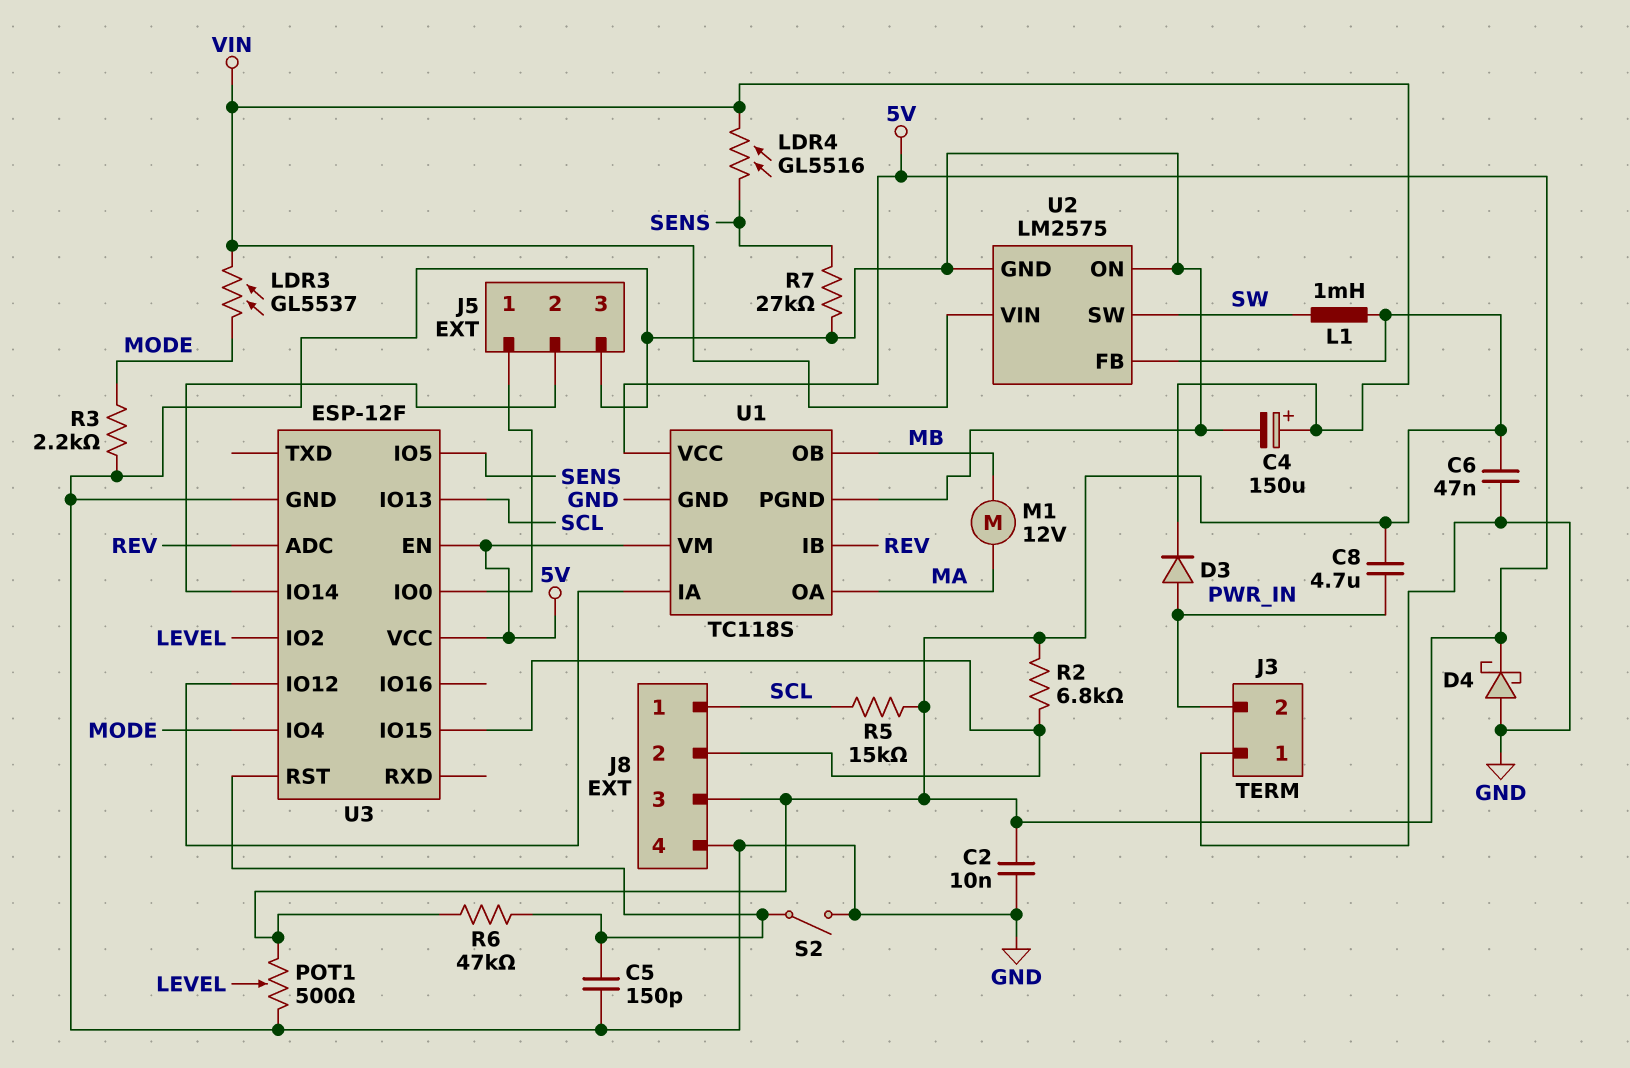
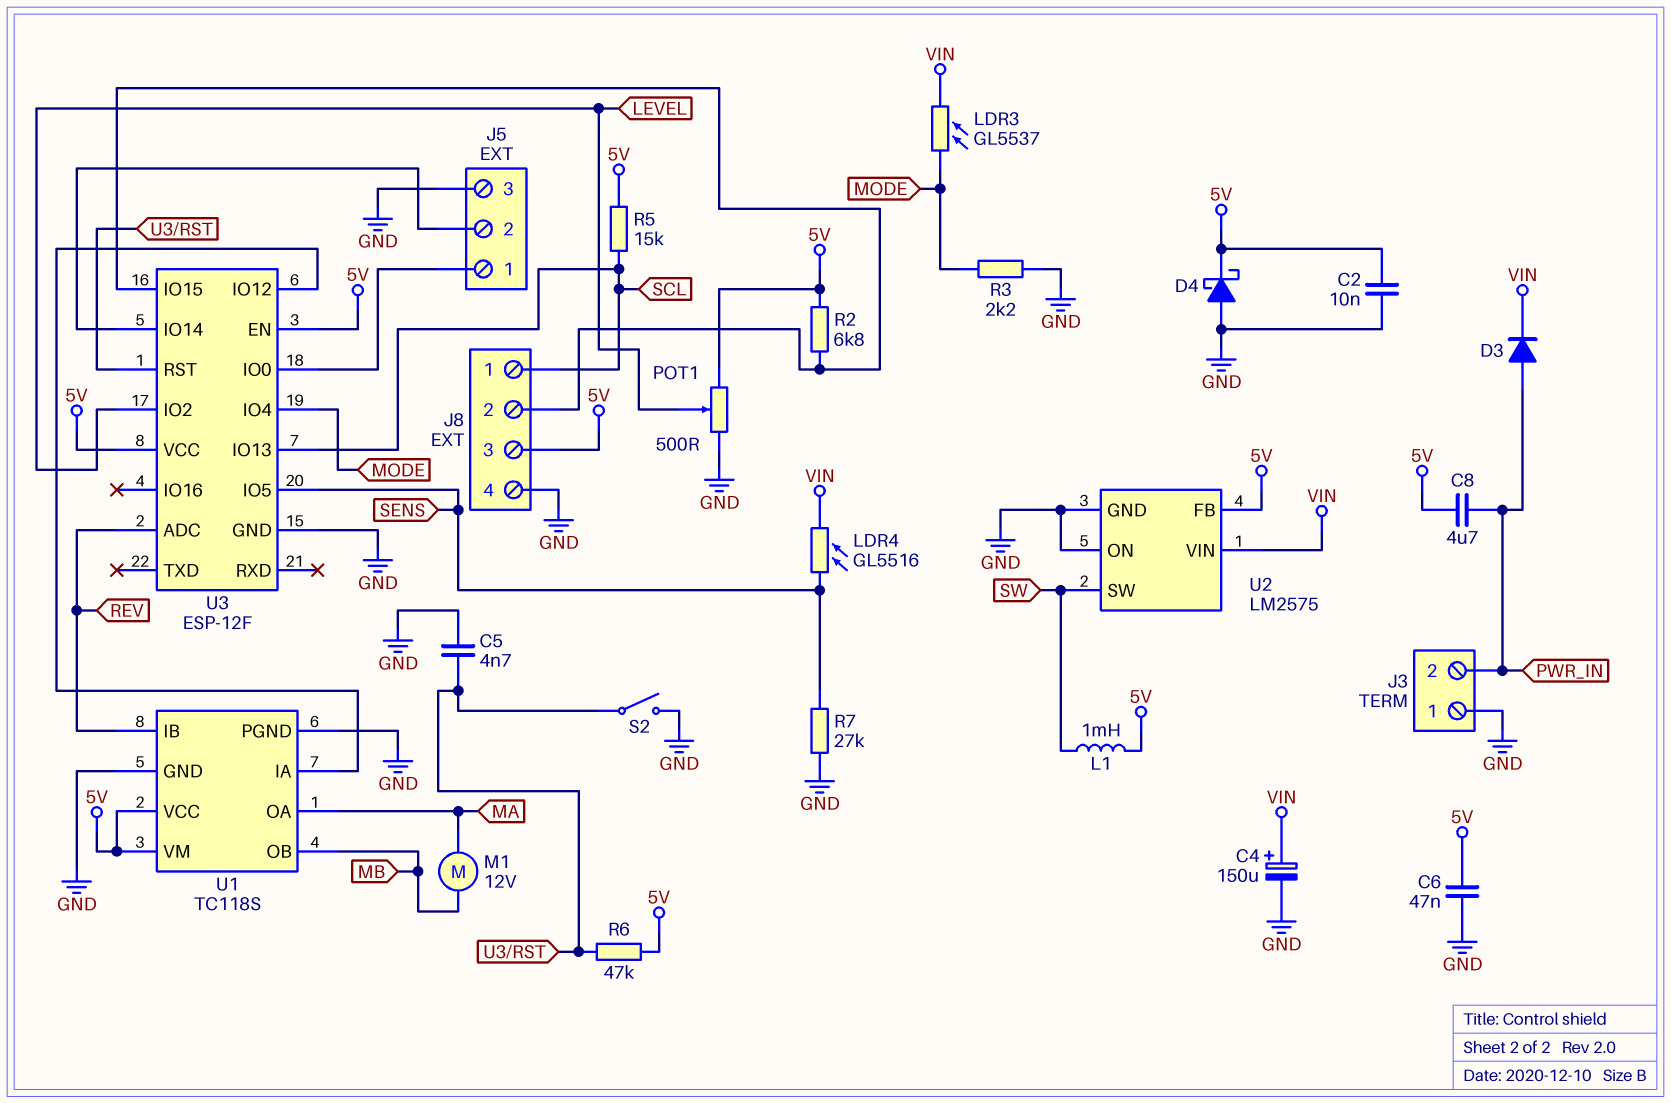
C5: 150pF (GND, U3/RST) -> 4.7nF (GND, U3/RST)

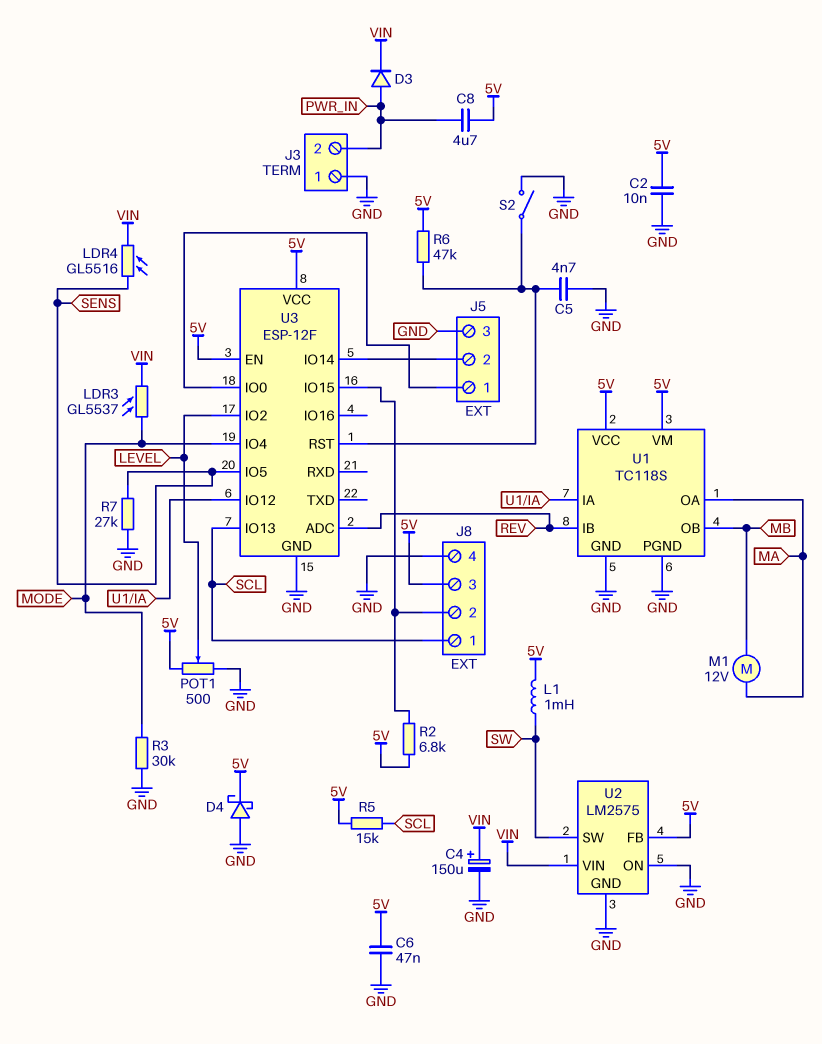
R3: 2.2k (GND, MODE) -> 30k (GND, MODE)

